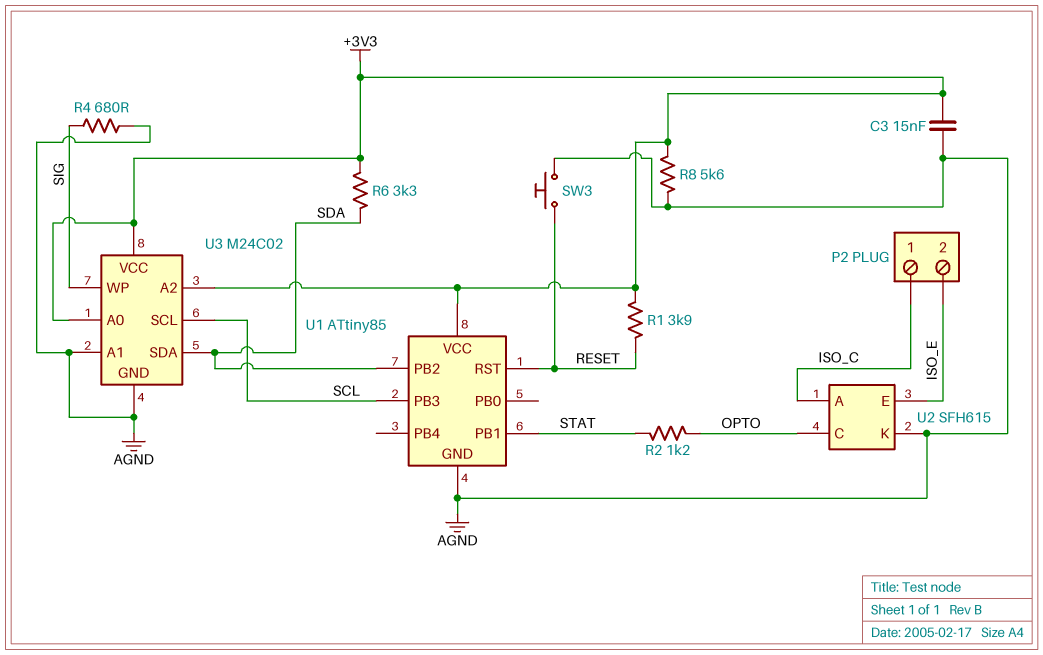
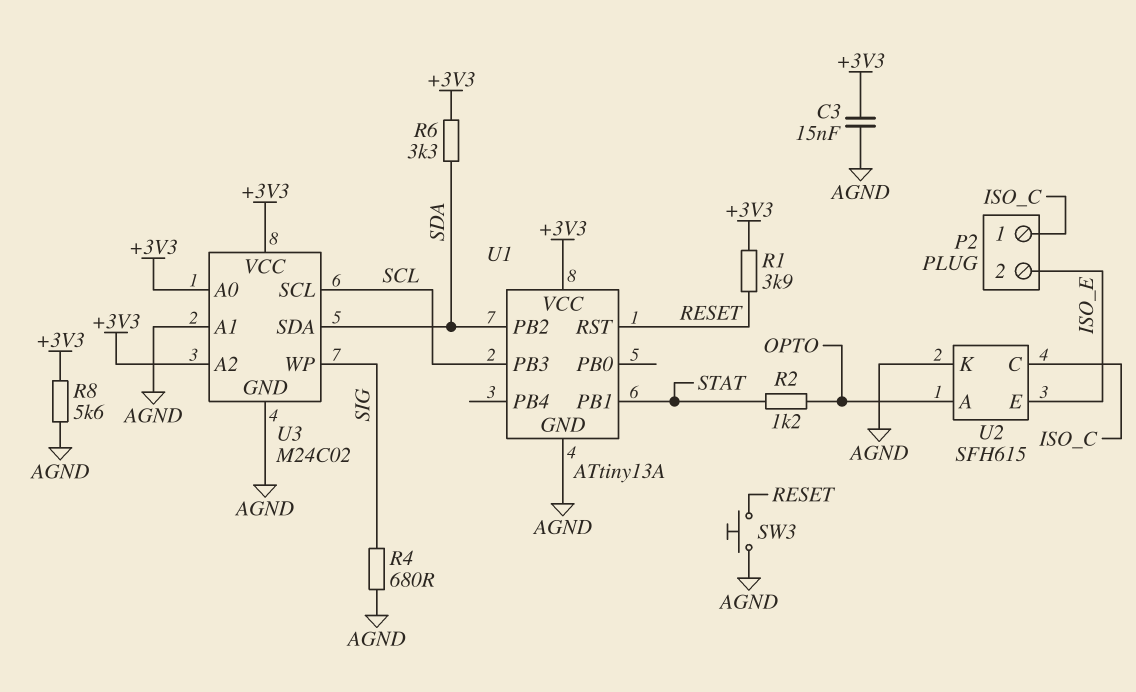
U1: ATtiny85 -> ATtiny13A
U2 pin A: ISO_C -> OPTO
U2 pin C: OPTO -> ISO_C

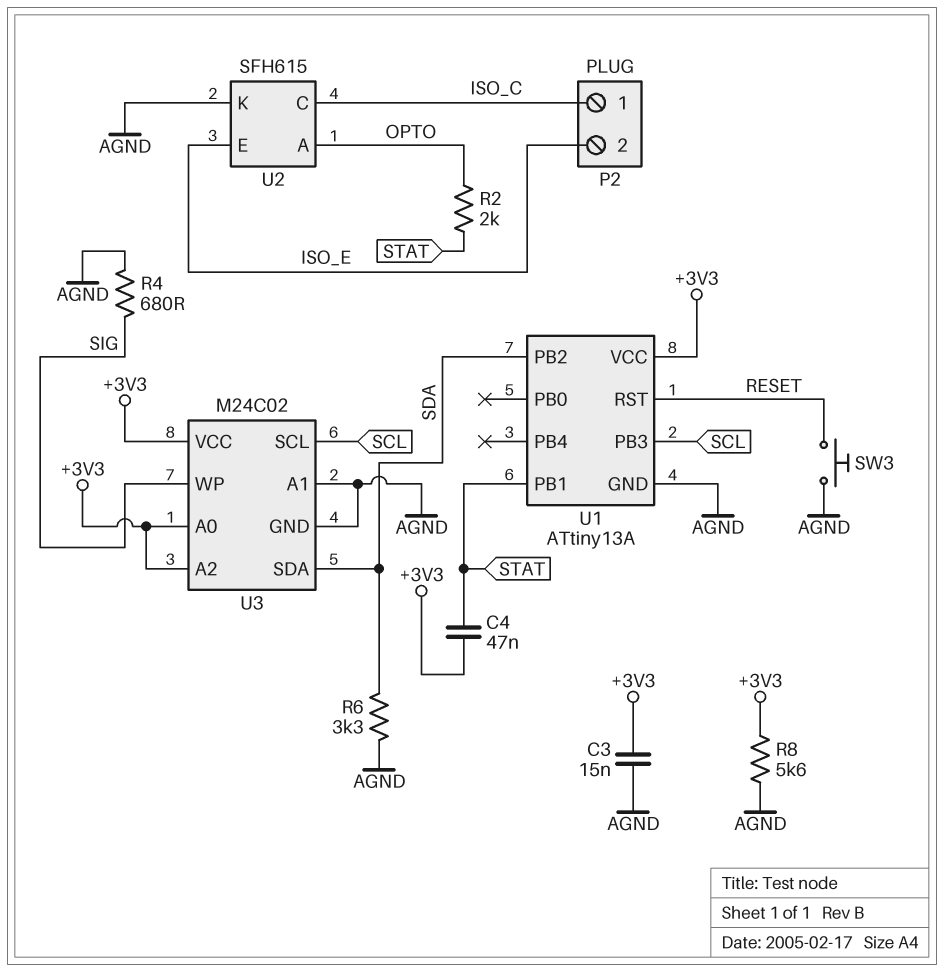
C4: none -> 47nF (+3V3, STAT)
R1: 3.9k (+3V3, RESET) -> none
R2: 1.2k (OPTO, STAT) -> 2k (OPTO, STAT)
R6: 3.3k (+3V3, SDA) -> 3.3k (AGND, SDA)

